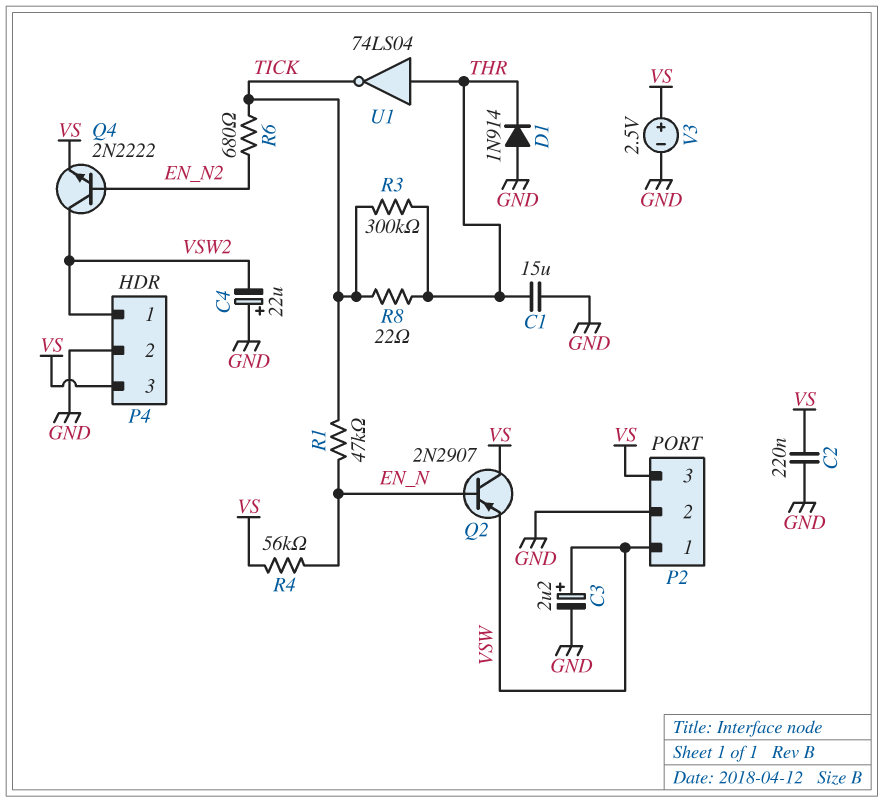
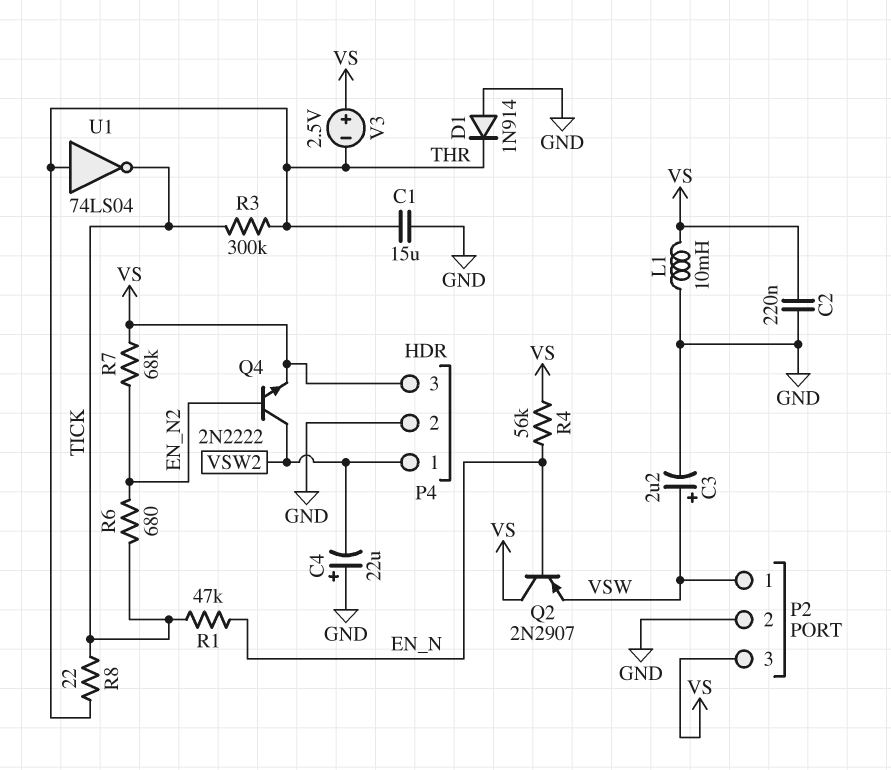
L1: none -> 10mH (GND, VS)
R7: none -> 68k (EN_N2, VS)
V3: 2.5V (plus VS, minus GND) -> 2.5V (plus VS, minus THR)

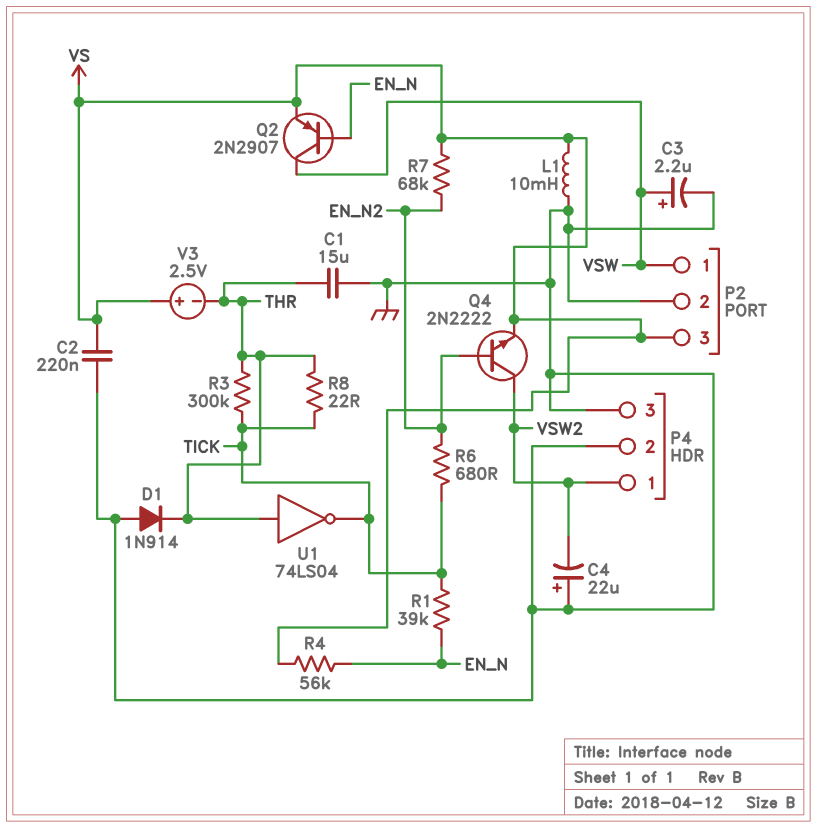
P4 pin 3: VS -> GND
Q2: PNP 2N2907 (B EN_N, C VS, E VSW) -> PNP 2N2907 (B EN_N, C VSW, E VS)
R1: 47k (EN_N, TICK) -> 39k (EN_N, TICK)

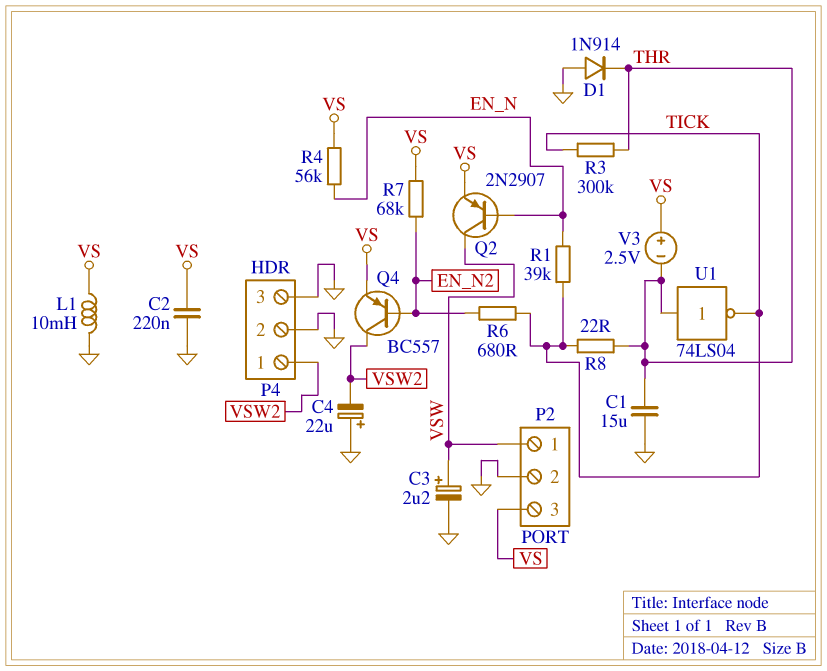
Q4: NPN 2N2222 (B EN_N2, C VSW2, E VS) -> PNP BC557 (B EN_N2, C VSW2, E VS)

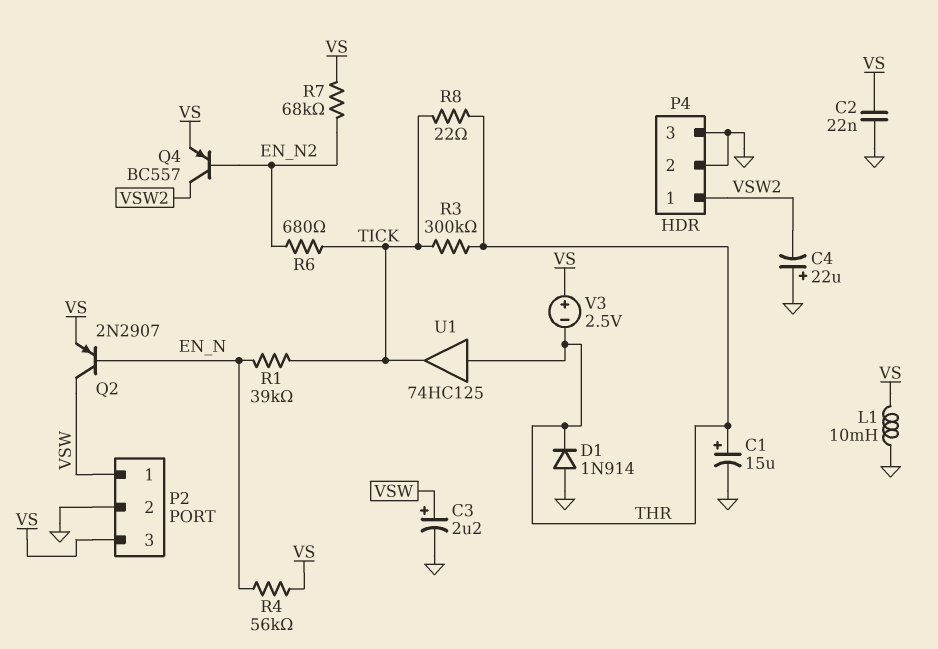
C1: 15uF (GND, THR) -> 15uF (plus THR, minus GND)
C2: 220nF (GND, VS) -> 22nF (GND, VS)
U1: NOT 74LS04 (in THR, out TICK) -> buffer 74HC125 (in THR, out TICK)

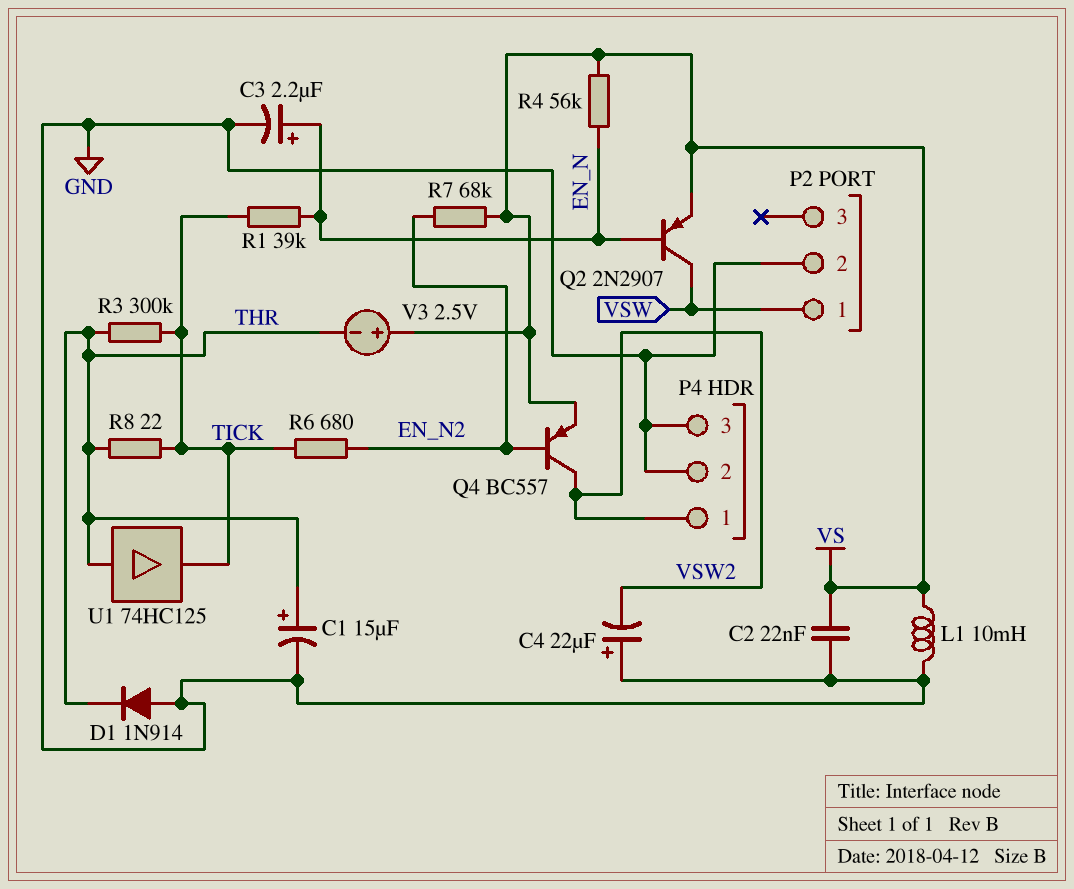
C3: 2.2uF (plus VSW, minus GND) -> 2.2uF (plus EN_N, minus GND)
P2 pin 3: VS -> none

